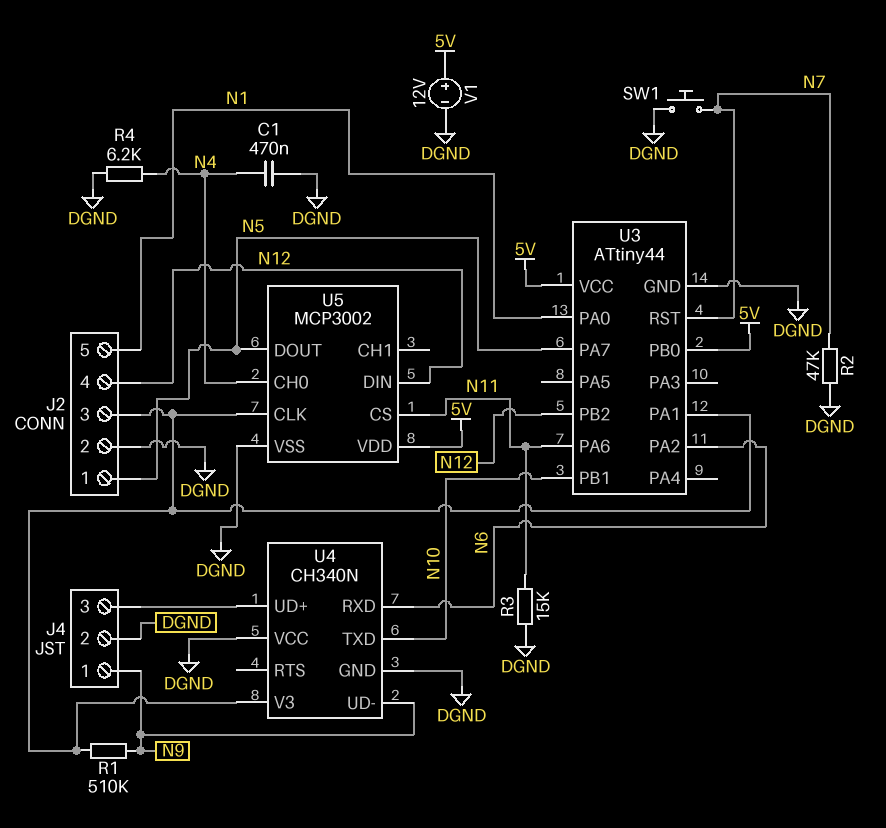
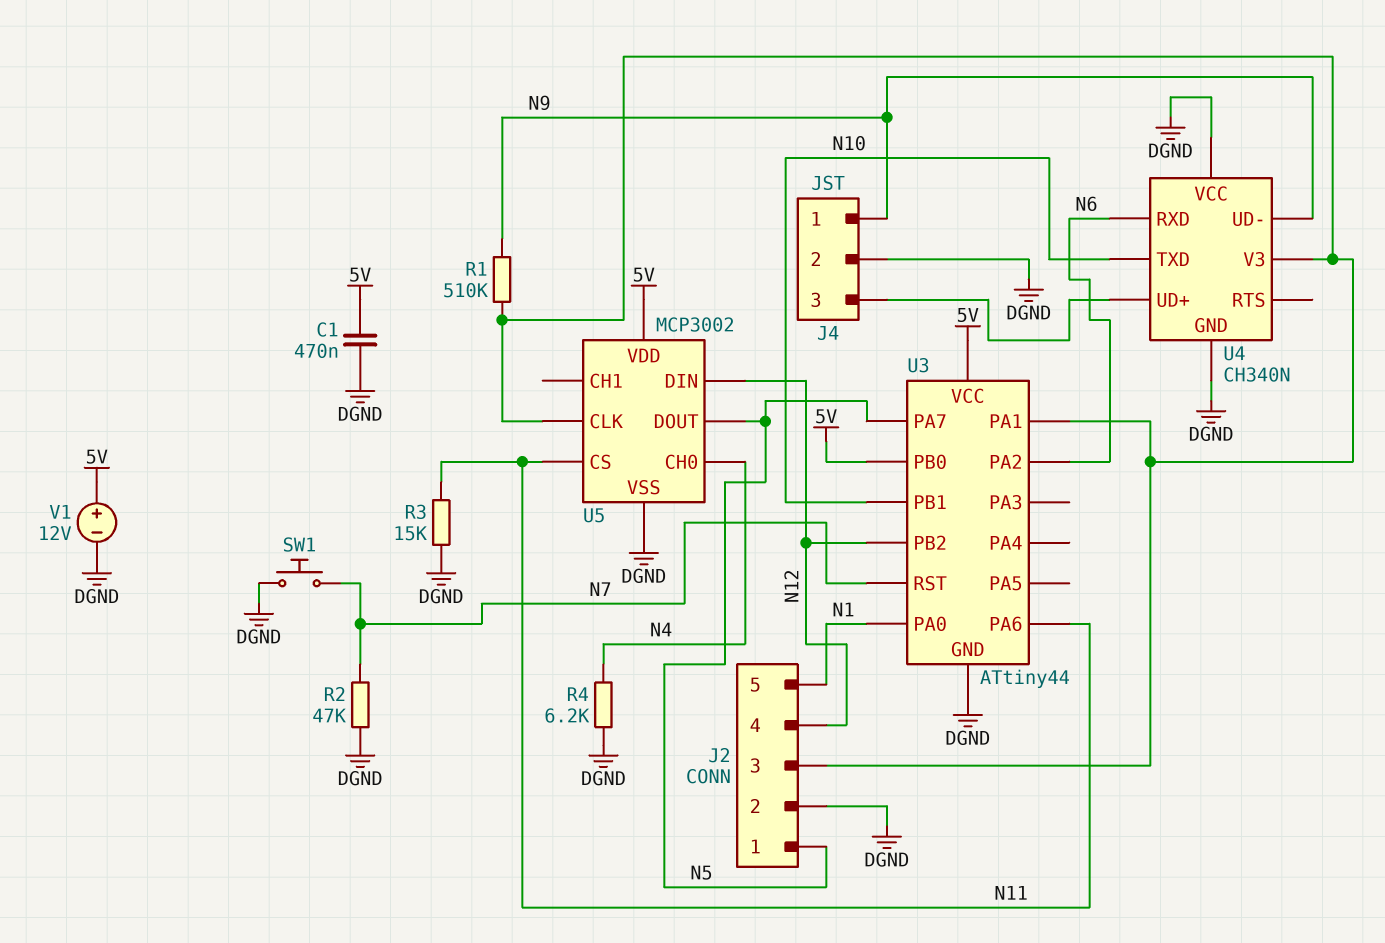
C1: 470nF (DGND, N4) -> 470nF (5V, DGND)

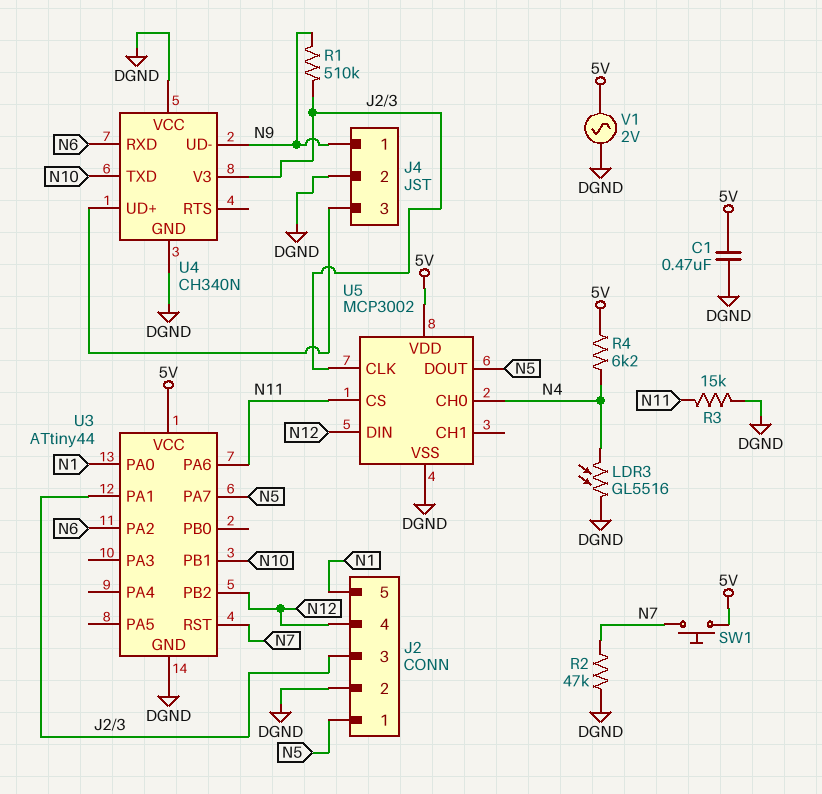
LDR3: none -> GL5516 (DGND, N4)
R4: 6.2k (DGND, N4) -> 6.2k (5V, N4)
SW1: button (DGND, N7) -> button (5V, N7)
U3 pin PB0: 5V -> none
V1: 12V (plus 5V, minus DGND) -> AC 2V (5V, DGND)

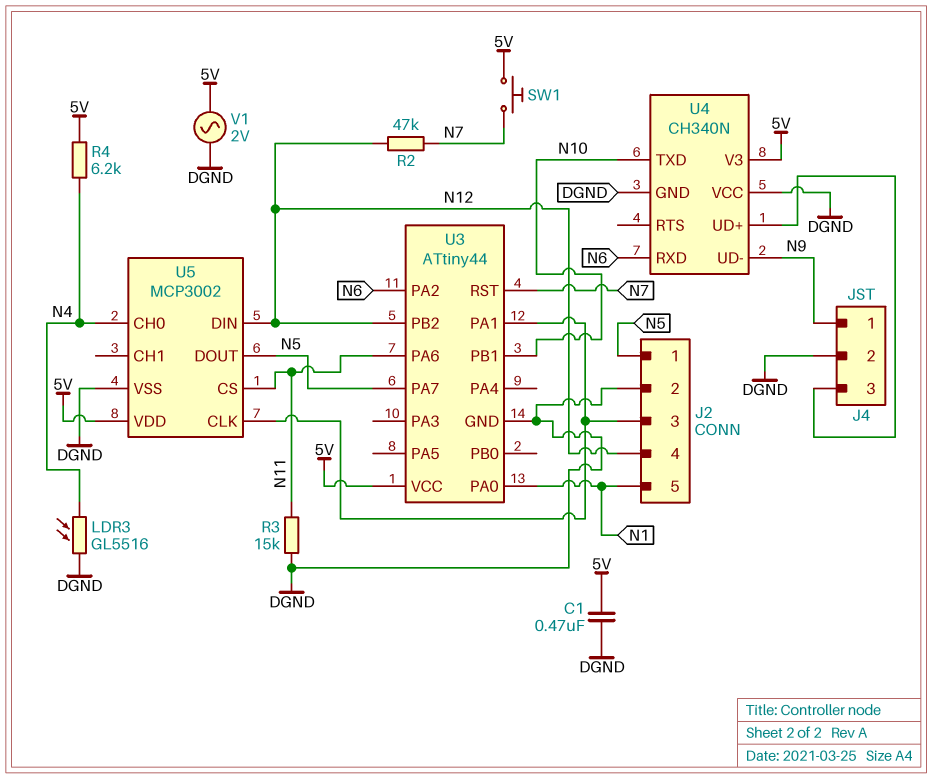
R1: 510k (J2/3, N9) -> none
R2: 47k (DGND, N7) -> 47k (N7, N12)
U4 pin V3: J2/3 -> 5V

